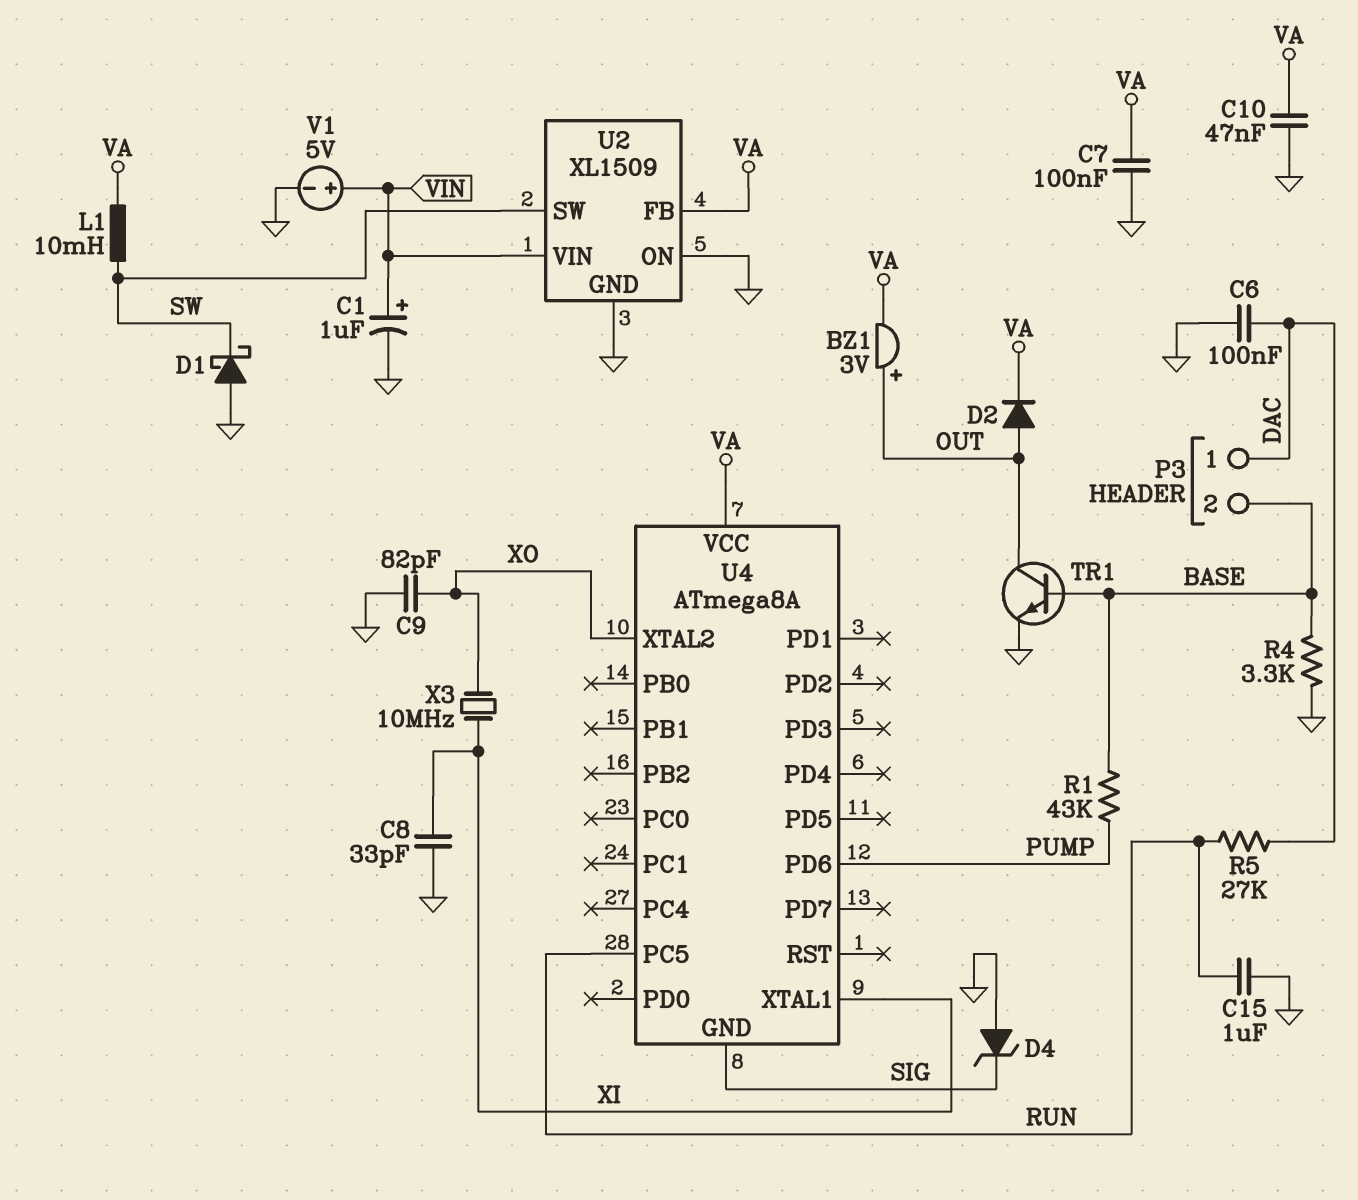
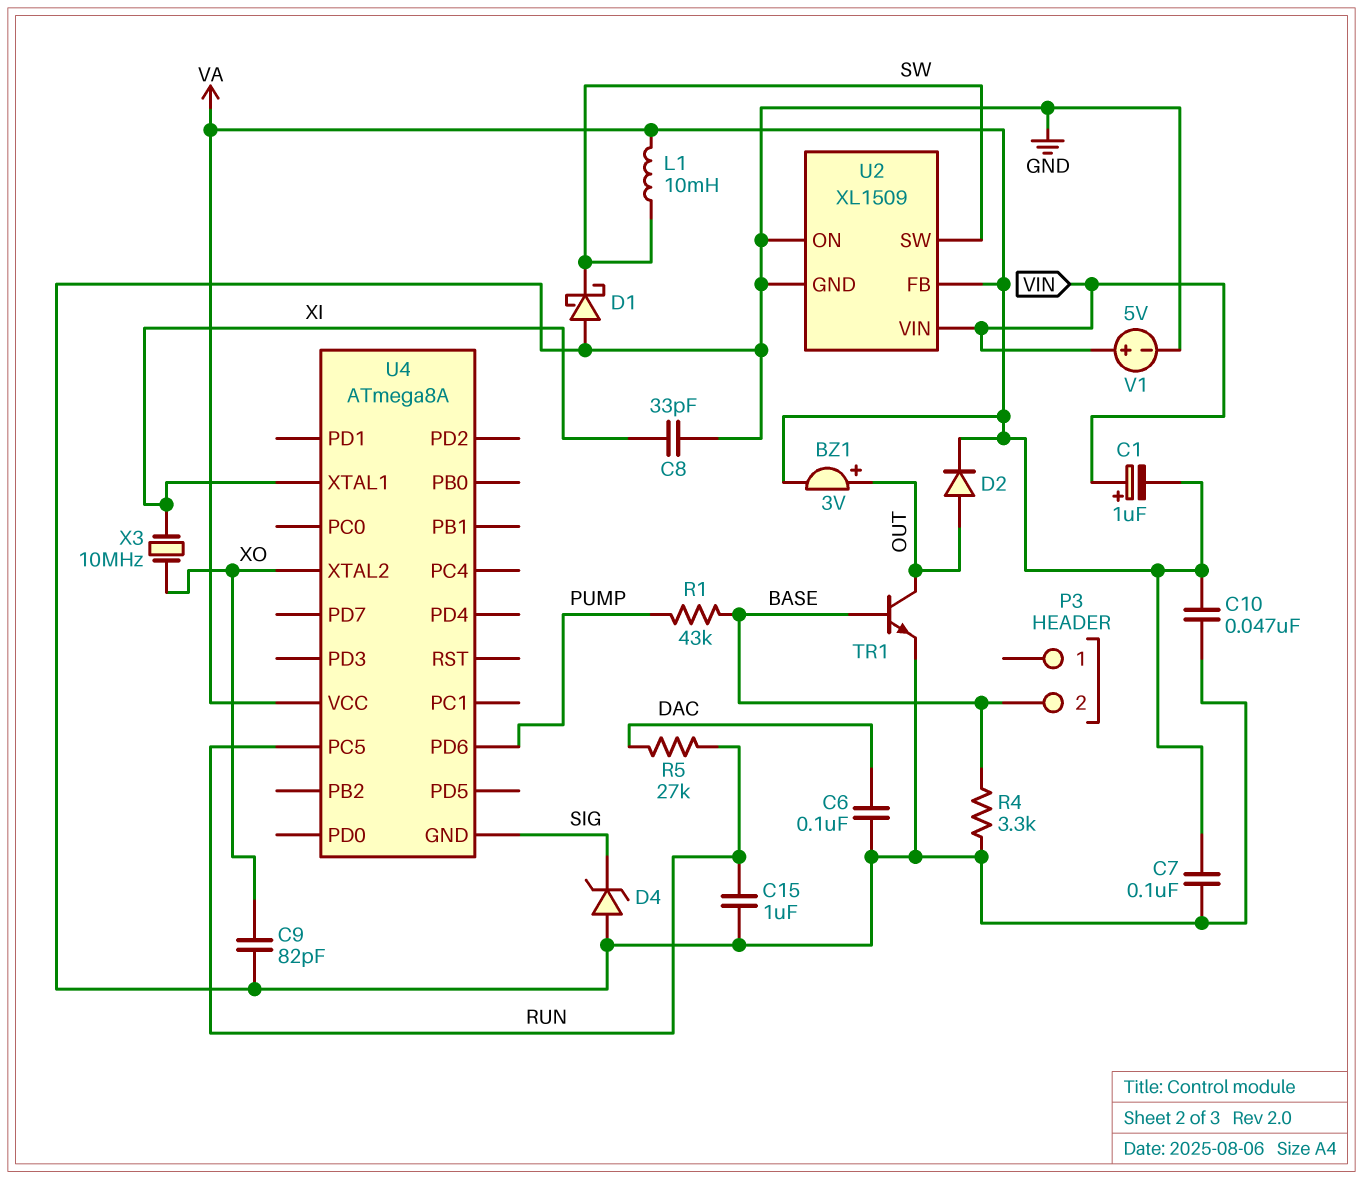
C1: 1uF (plus VIN, minus GND) -> 1uF (plus VIN, minus VA)
P3 pin 1: DAC -> none

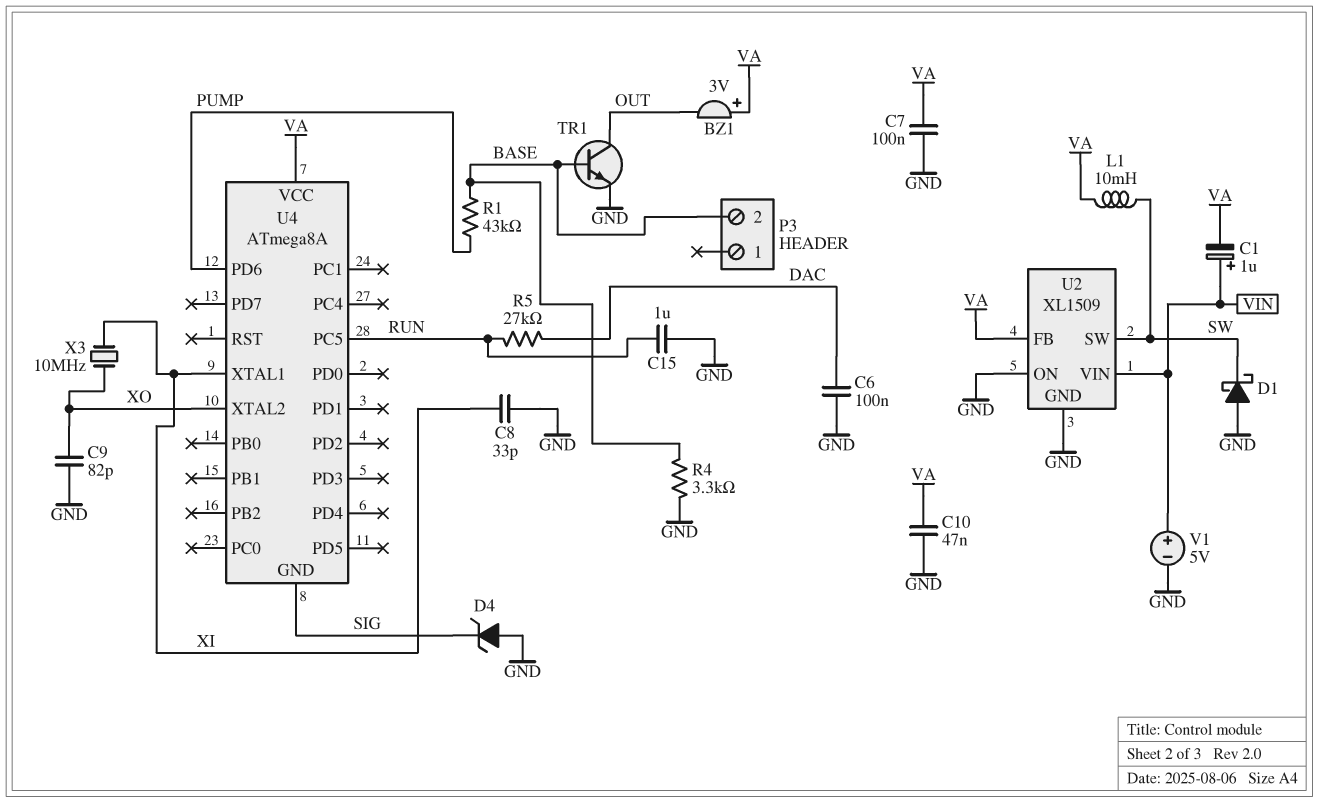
BZ1: buzzer 3V (plus OUT, minus VA) -> buzzer 3V (plus VA, minus OUT)
D2: diode (A OUT, K VA) -> none

